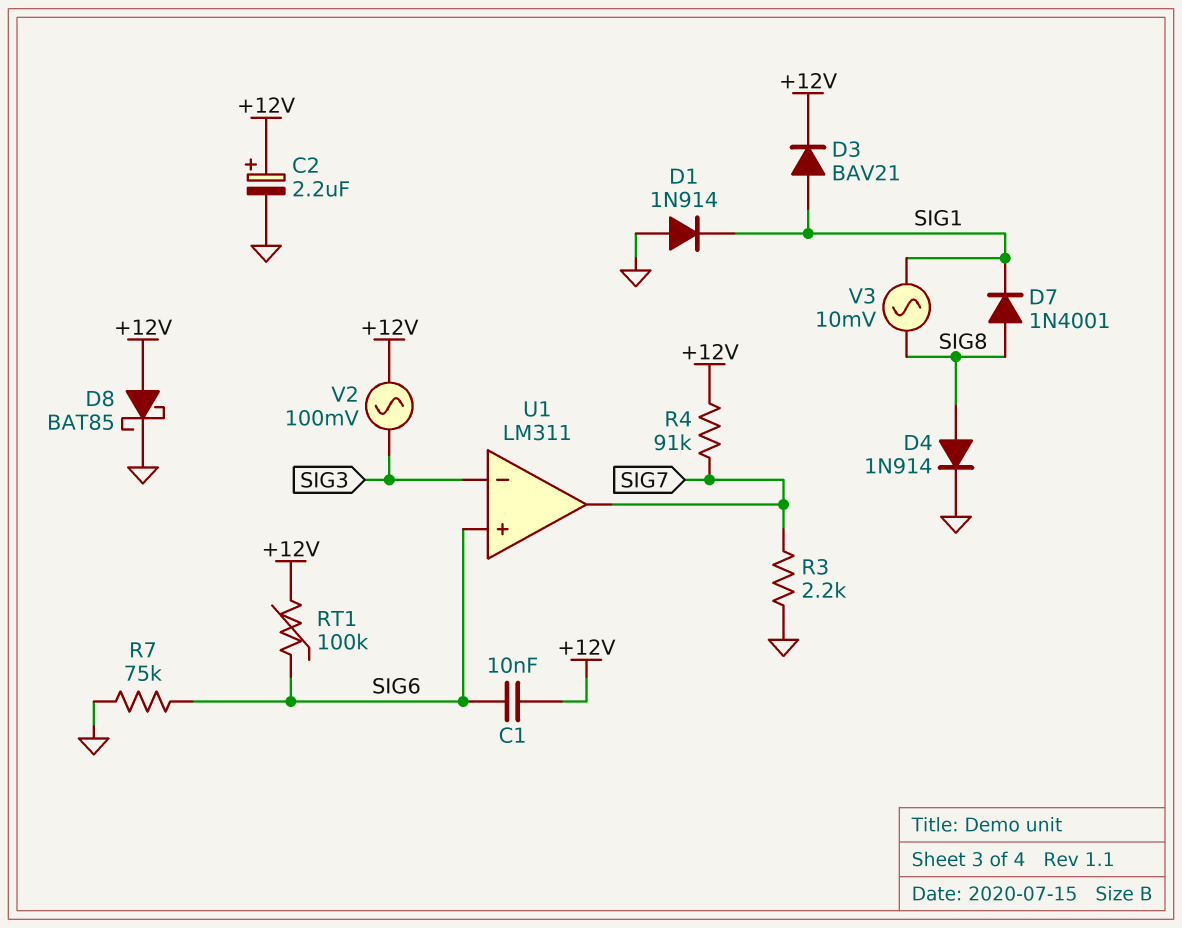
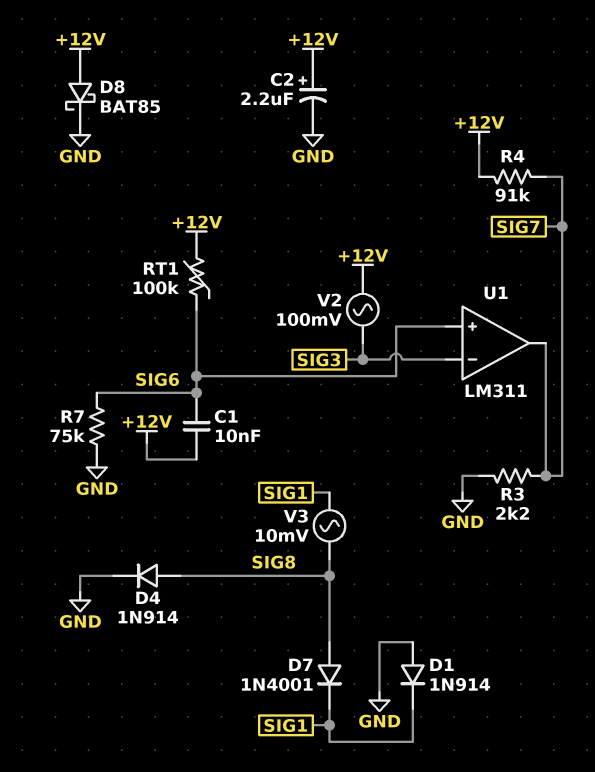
D3: diode BAV21 (A SIG1, K +12V) -> none

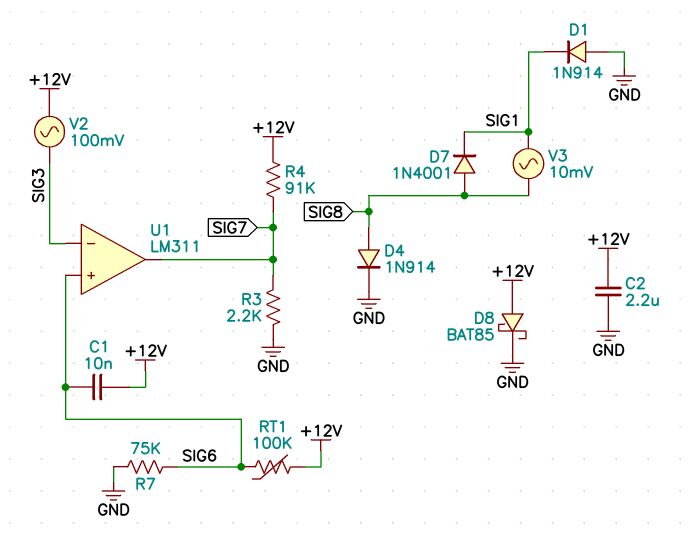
C2: 2.2uF (plus +12V, minus GND) -> 2.2uF (+12V, GND)

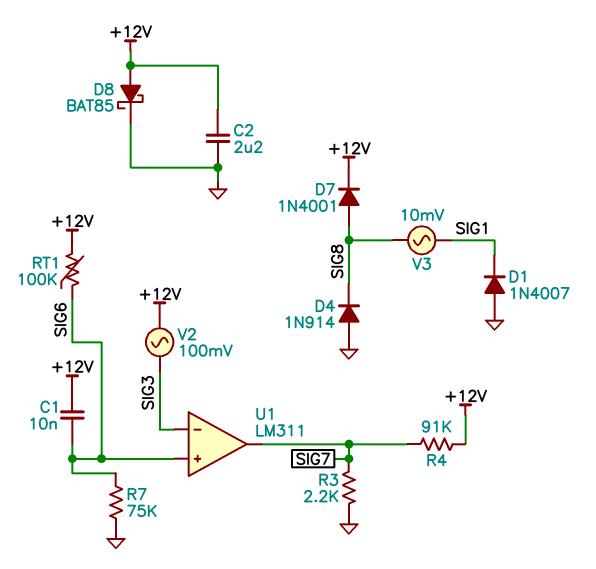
D1: diode 1N914 (A GND, K SIG1) -> diode 1N4007 (A GND, K SIG1)
D4: diode 1N914 (A SIG8, K GND) -> diode 1N914 (A GND, K SIG8)
D7: diode 1N4001 (A SIG8, K SIG1) -> diode 1N4001 (A SIG8, K +12V)

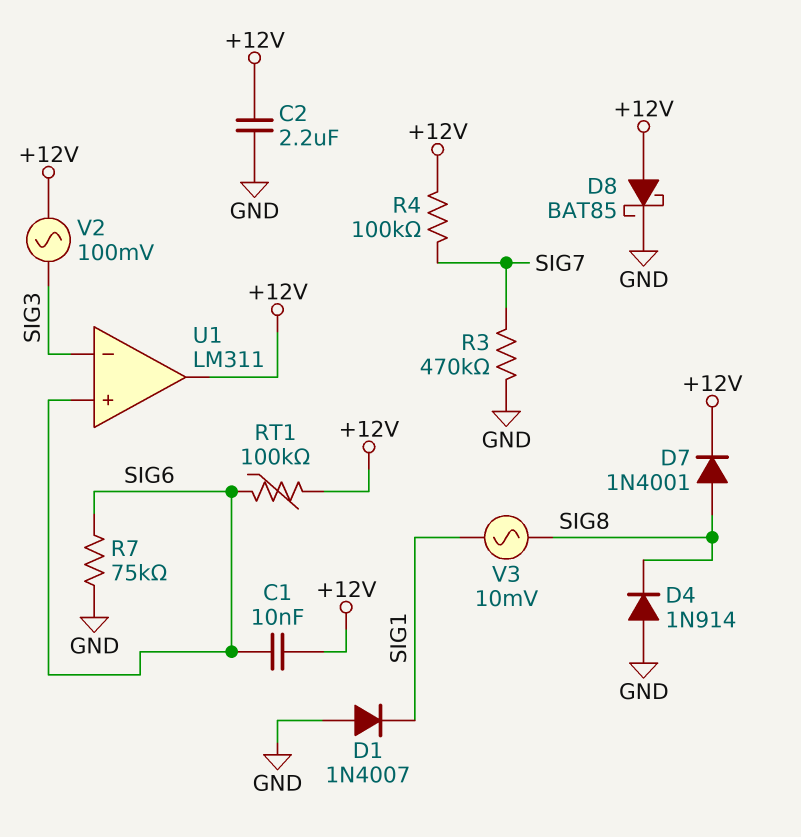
R3: 2.2k (GND, SIG7) -> 470k (GND, SIG7)
R4: 91k (+12V, SIG7) -> 100k (+12V, SIG7)
U1 pin out: SIG7 -> +12V

